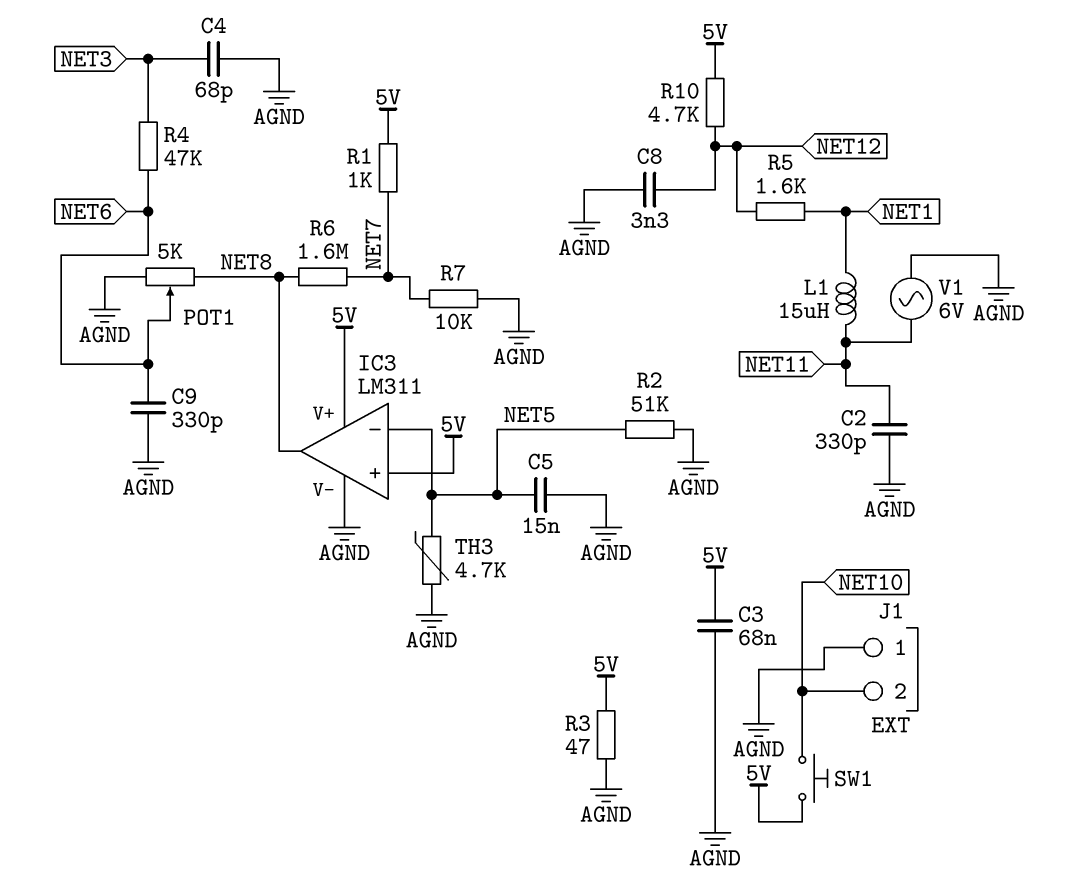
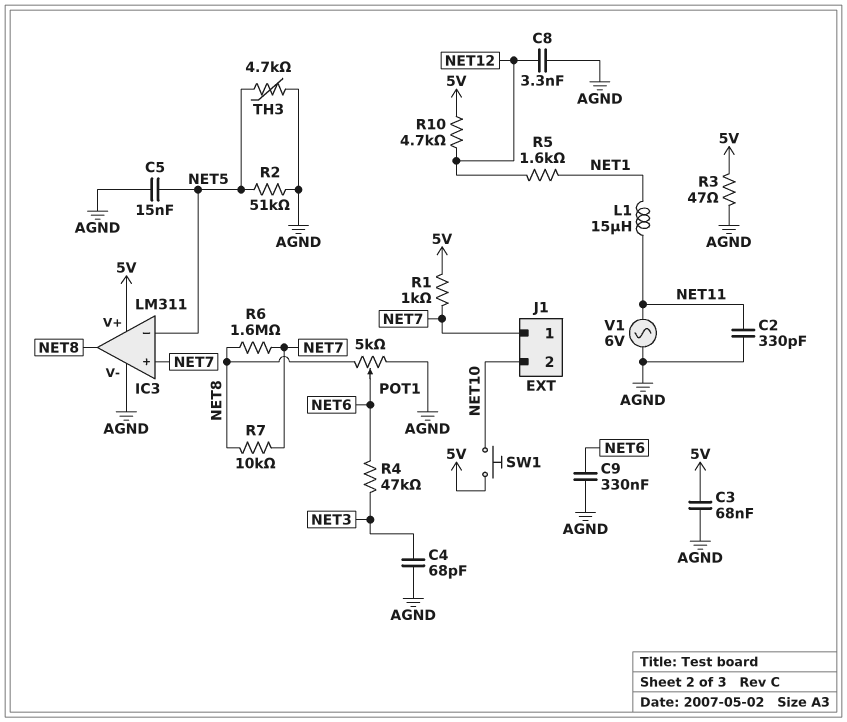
C9: 330pF (AGND, NET6) -> 330nF (AGND, NET6)
IC3 pin in+: 5V -> NET7
J1 pin 1: AGND -> NET7
R7: 10k (AGND, NET7) -> 10k (NET7, NET8)

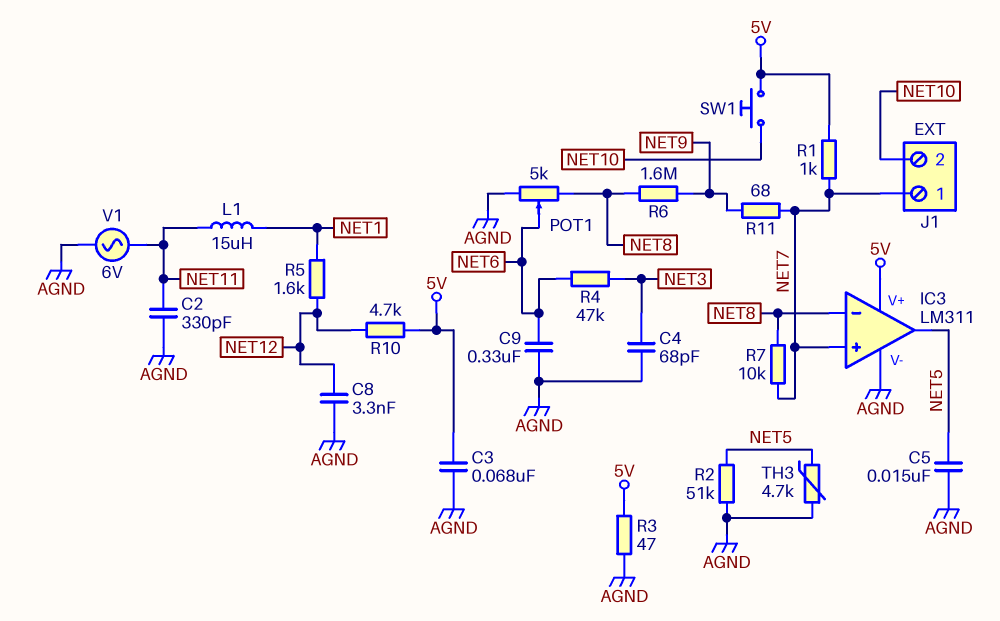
IC3 pin in-: NET5 -> NET8
IC3 pin out: NET8 -> NET5
R6: 1.6M (NET7, NET8) -> 1.6M (NET8, NET9)
R11: none -> 68 (NET7, NET9)

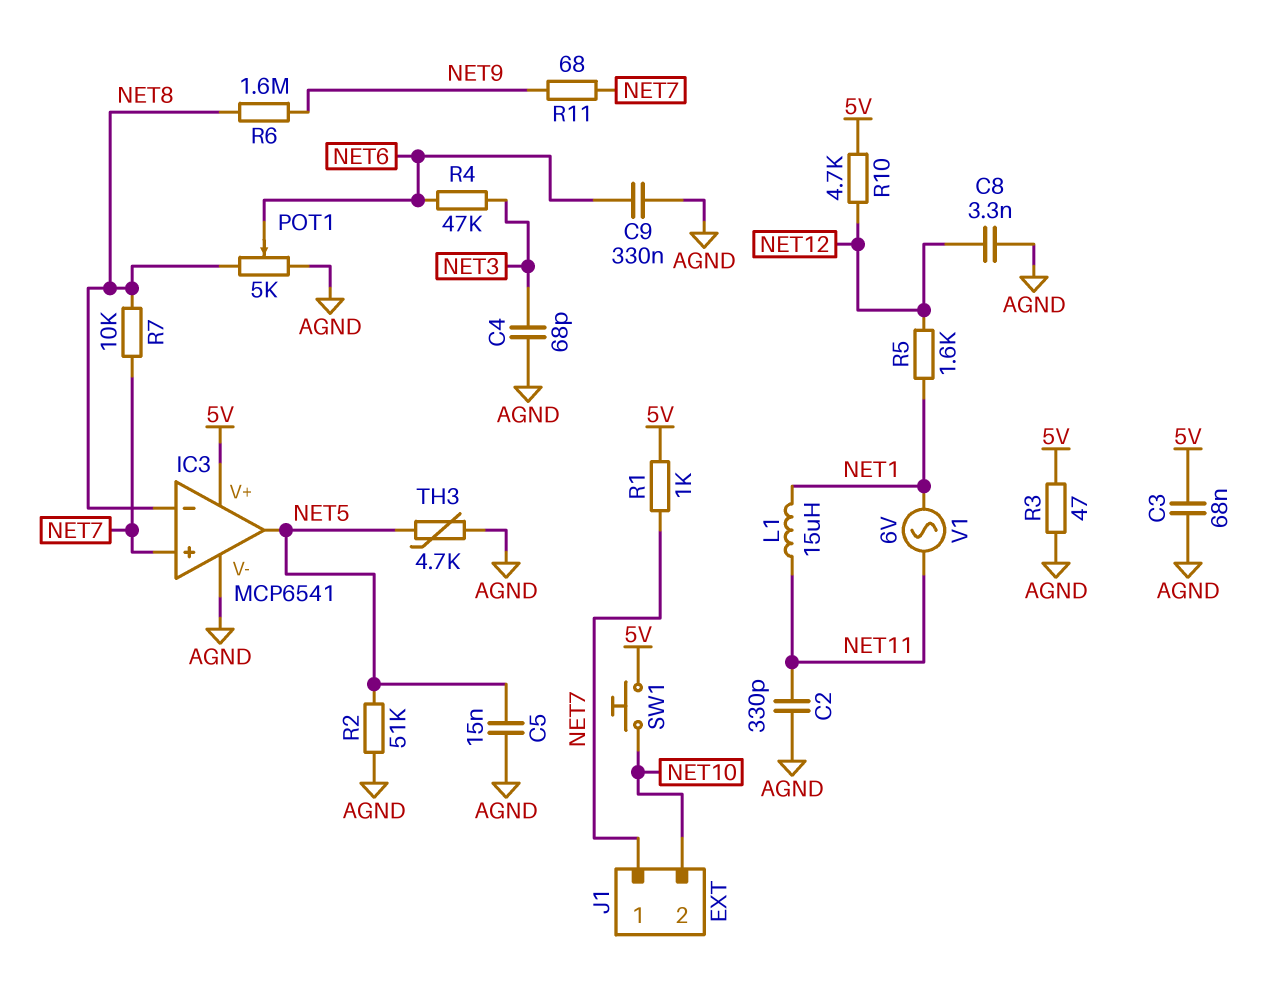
IC3: LM311 -> MCP6541
V1: AC 6V (AGND, NET11) -> AC 6V (NET1, NET11)

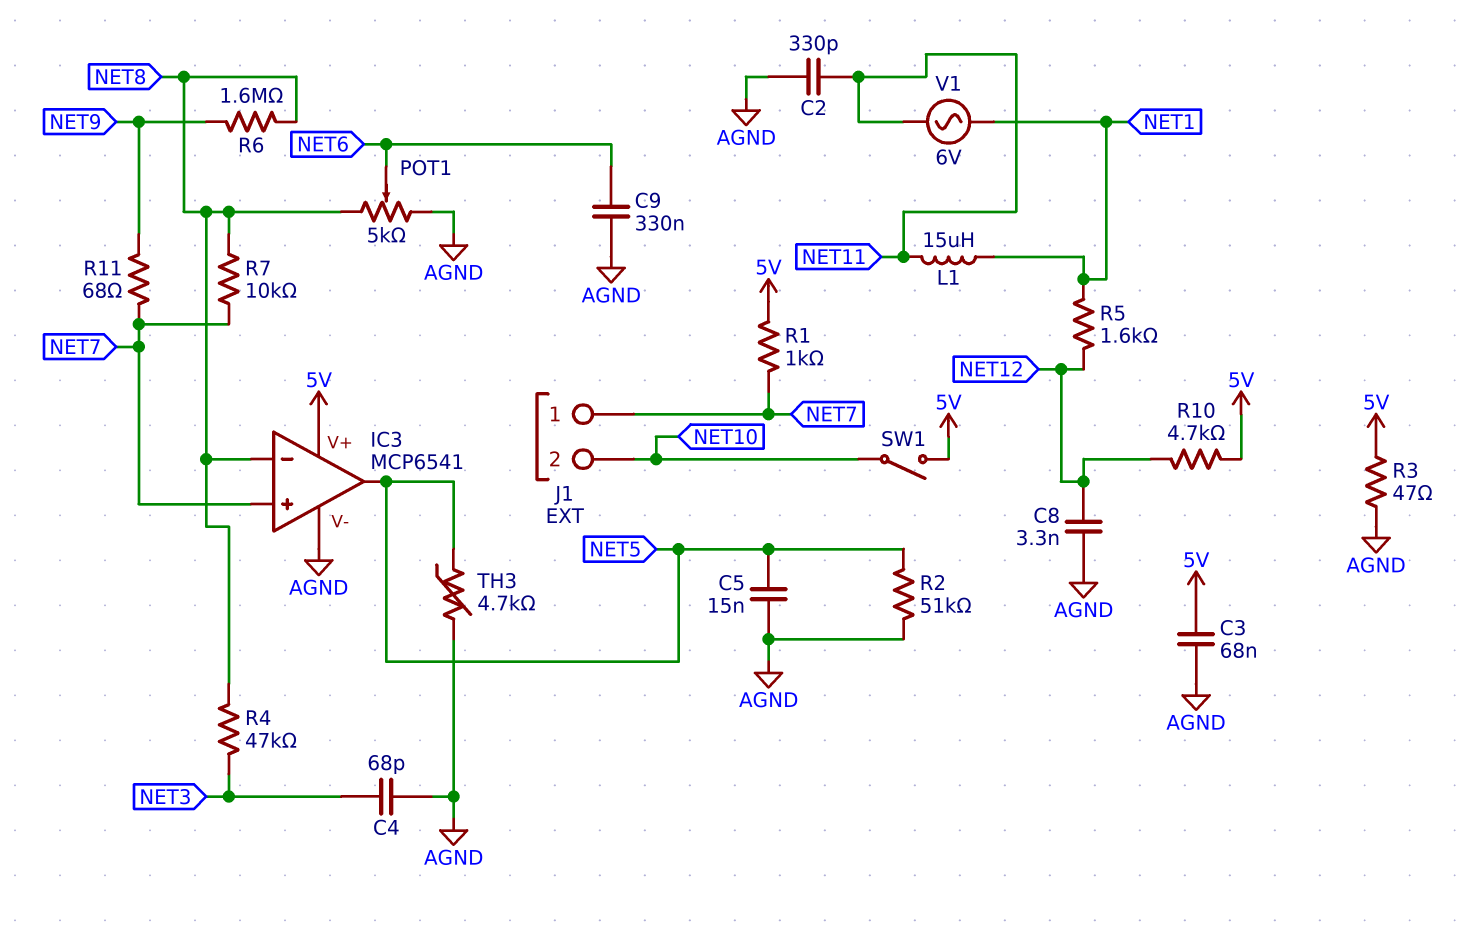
R4: 47k (NET3, NET6) -> 47k (NET3, NET8)
SW1: button (5V, NET10) -> switch (5V, NET10)

